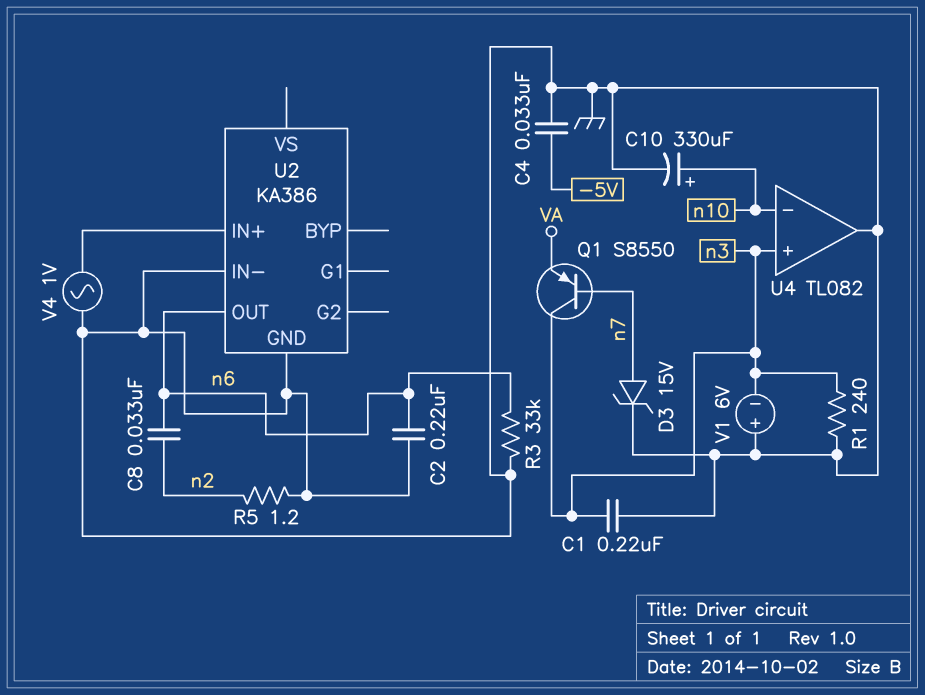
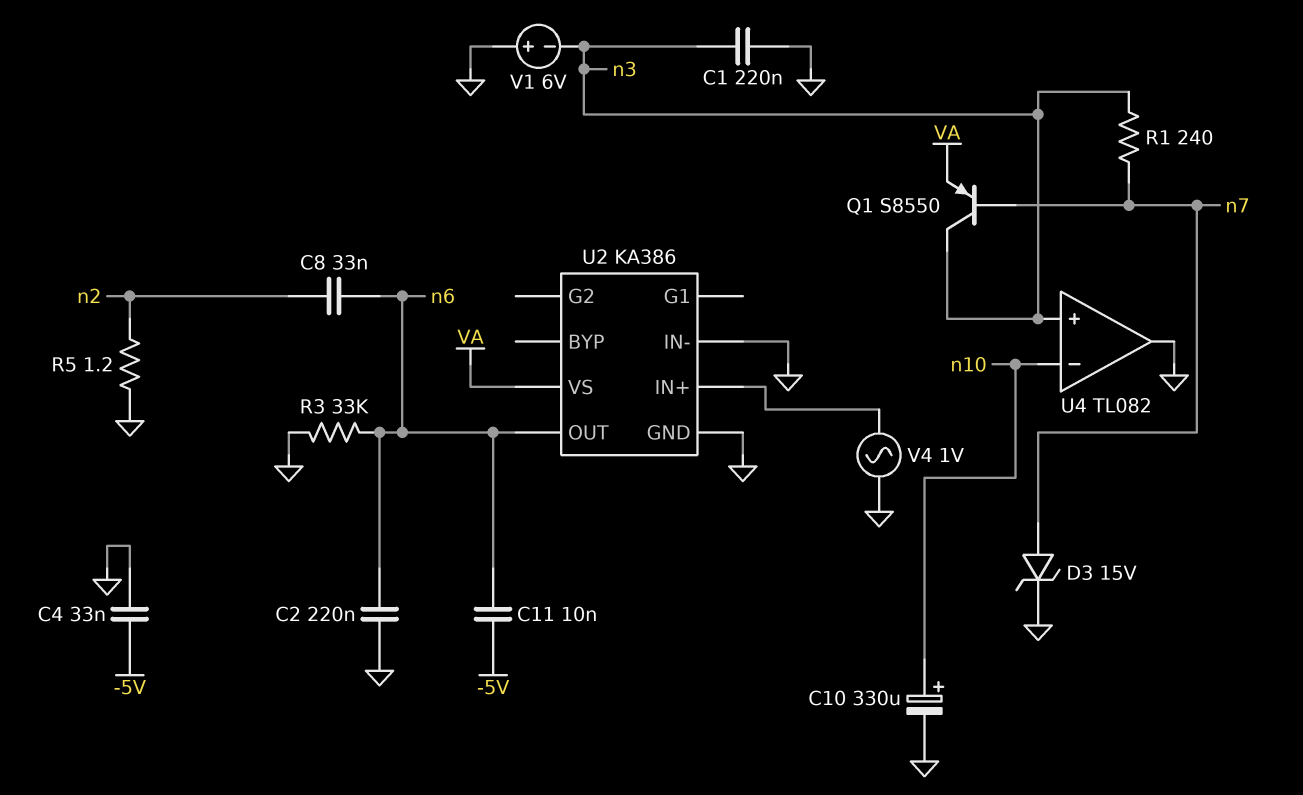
C11: none -> 10nF (-5V, n6)
R1: 240 (GND, n3) -> 240 (n3, n7)
U2 pin VS: none -> VA

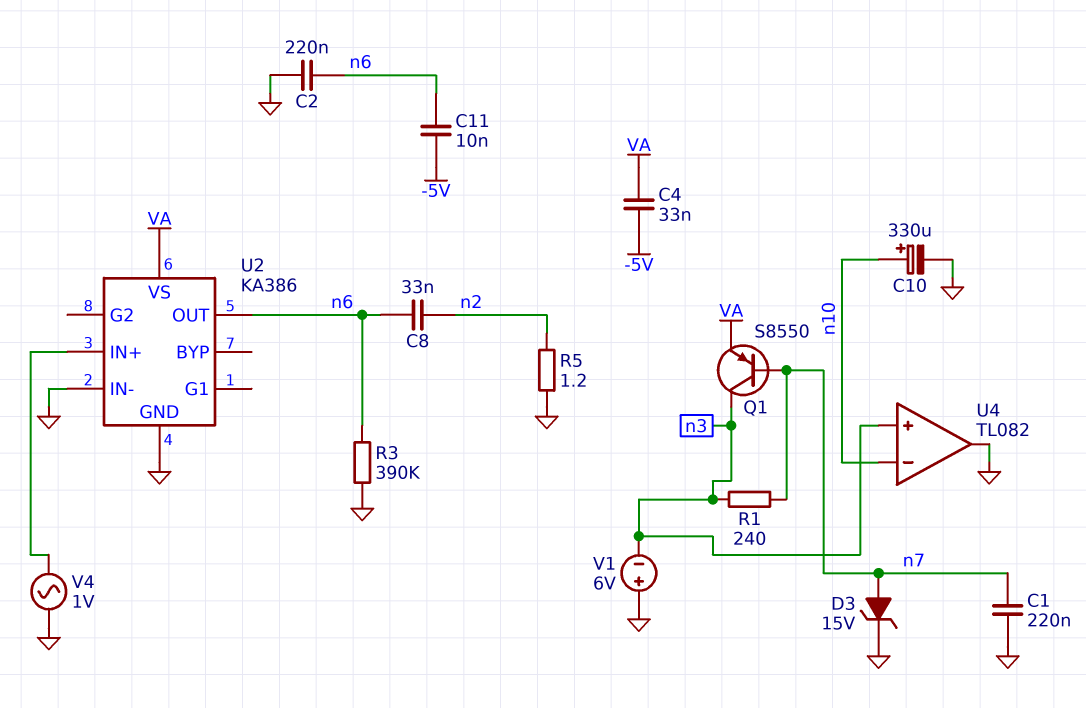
C1: 220nF (GND, n3) -> 220nF (GND, n7)
C4: 33nF (-5V, GND) -> 33nF (-5V, VA)
R3: 33k (GND, n6) -> 390k (GND, n6)

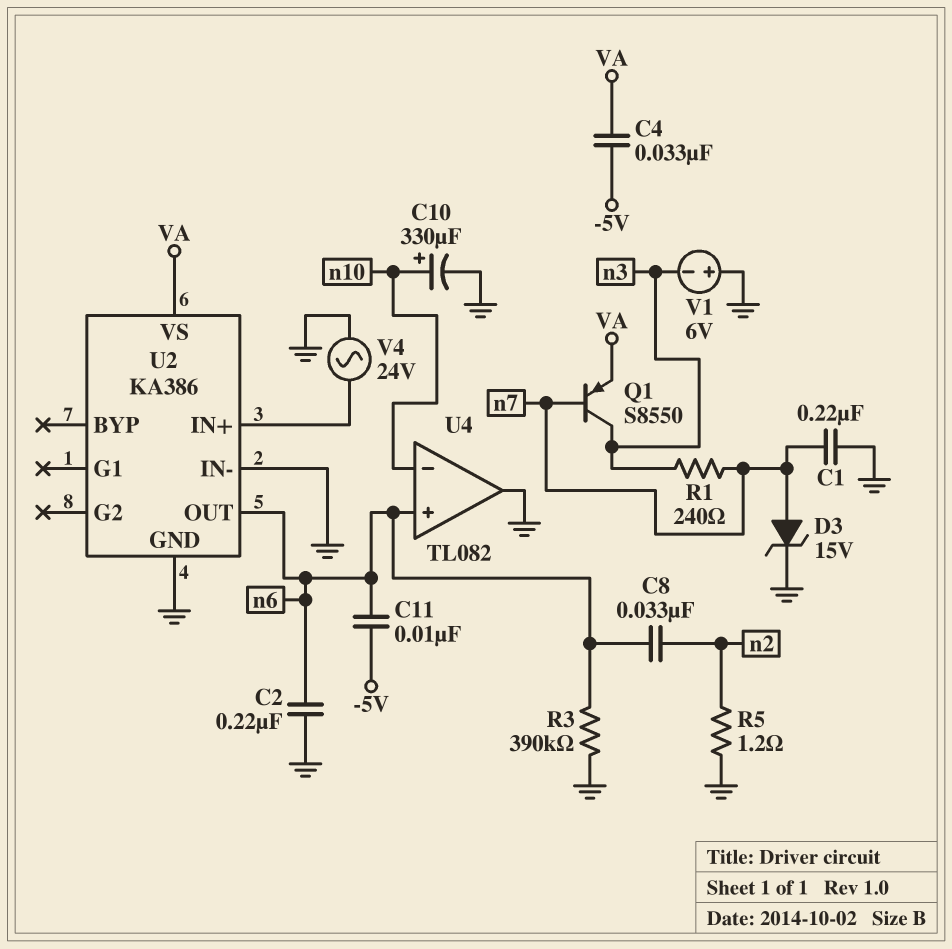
U4 pin in+: n3 -> n6
V4: AC 1V (GND, U2/IN+) -> AC 24V (GND, U2/IN+)

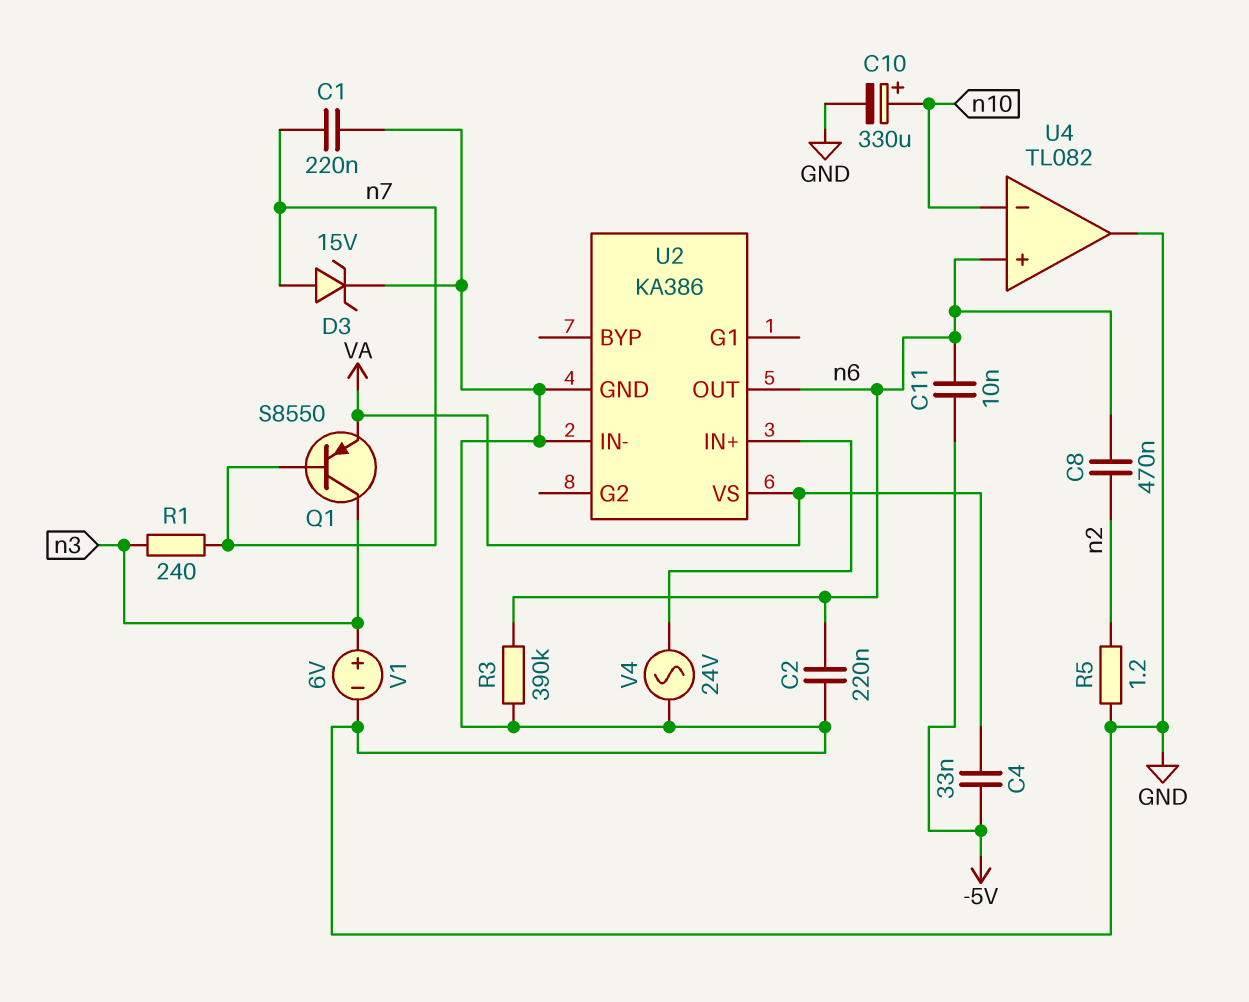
C8: 33nF (n2, n6) -> 470nF (n2, n6)
V1: 6V (plus GND, minus n3) -> 6V (plus n3, minus GND)

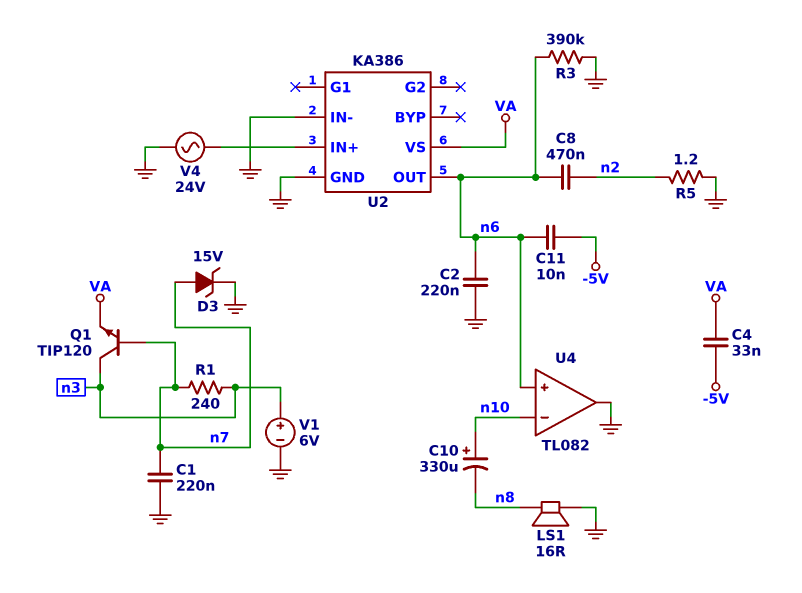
C10: 330uF (plus n10, minus GND) -> 330uF (plus n10, minus n8)
LS1: none -> speaker 16R (GND, n8)
Q1: PNP S8550 (B n7, C n3, E VA) -> NPN TIP120 (B n7, C n3, E VA)

